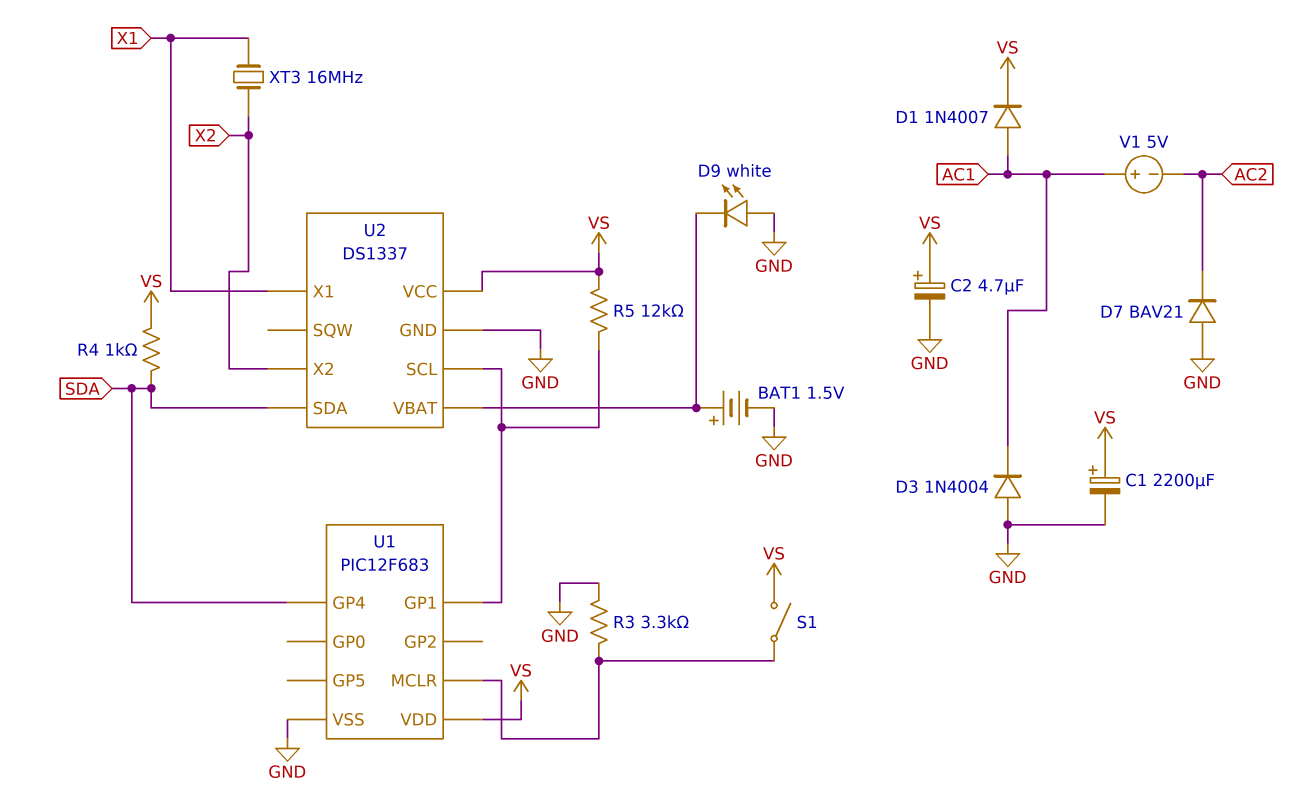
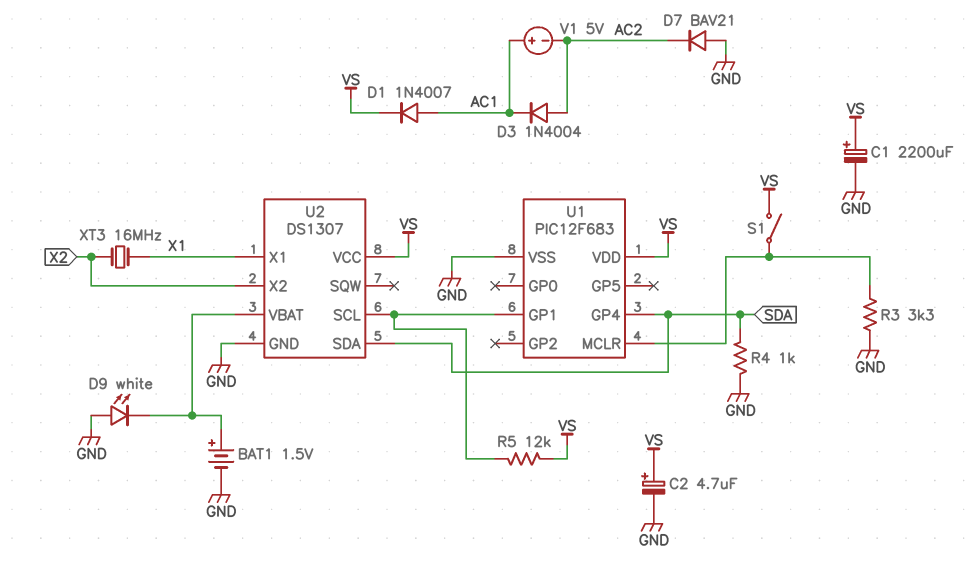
D3: diode 1N4004 (A GND, K AC1) -> diode 1N4004 (A AC2, K AC1)
R4: 1k (SDA, VS) -> 1k (GND, SDA)
U2: DS1337 -> DS1307

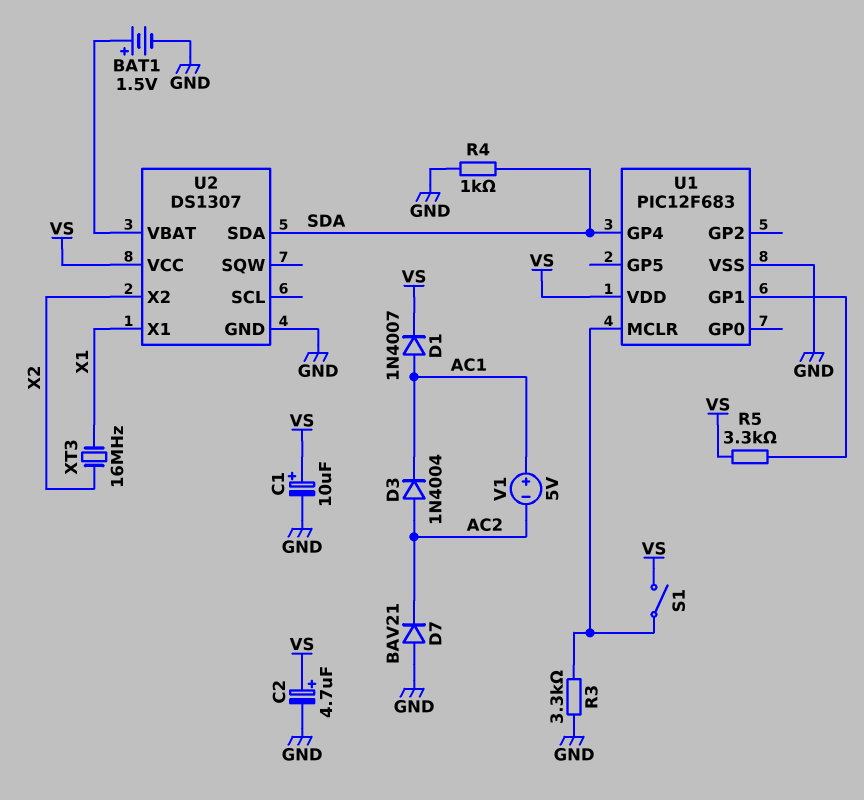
C1: 2200uF (plus VS, minus GND) -> 10uF (plus VS, minus GND)
D9: LED white (A GND, K U2/VBAT) -> none
R5: 12k (U1/GP1, VS) -> 3.3k (U1/GP1, VS)
U2 pin SCL: U1/GP1 -> none

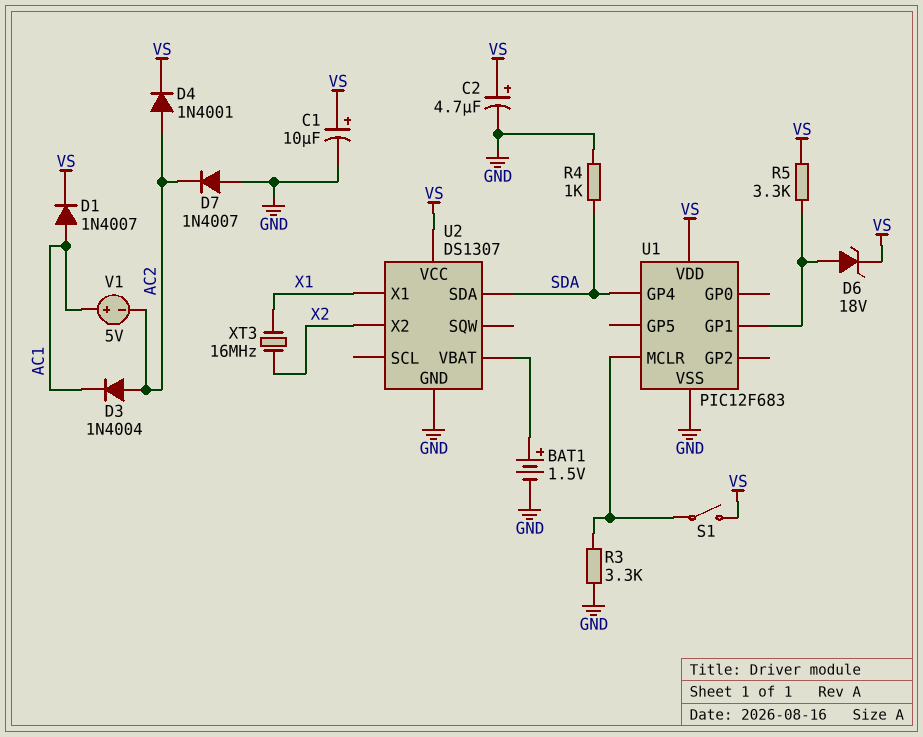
D4: none -> diode 1N4001 (A AC2, K VS)
D6: none -> zener 18V (A U1/GP1, K VS)
D7: diode BAV21 (A GND, K AC2) -> diode 1N4007 (A GND, K AC2)

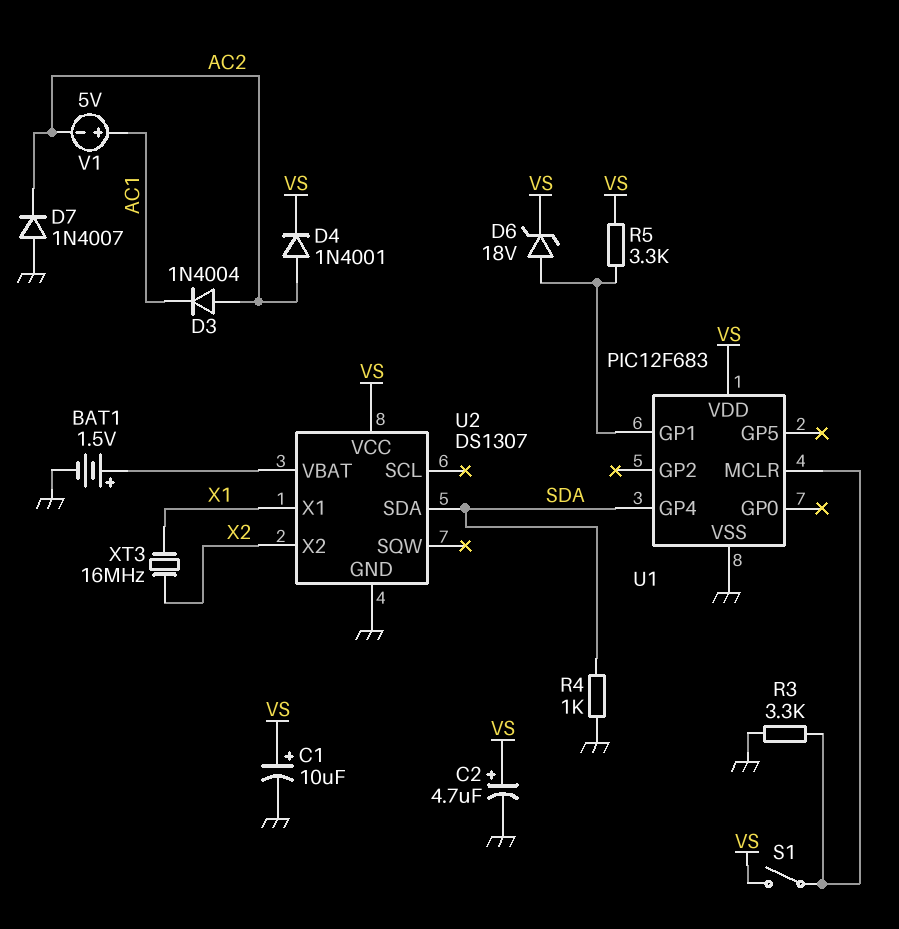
D1: diode 1N4007 (A AC1, K VS) -> none

